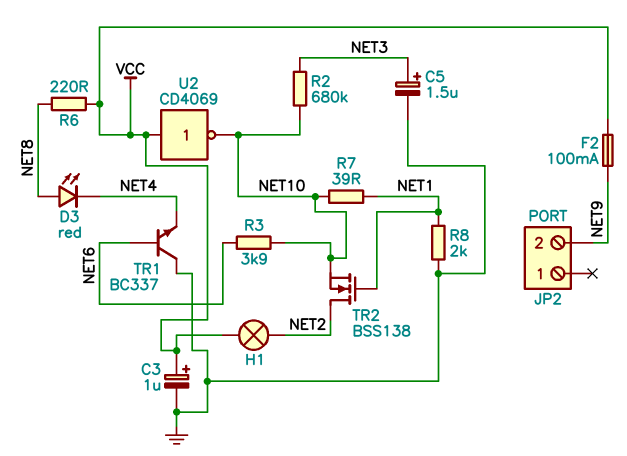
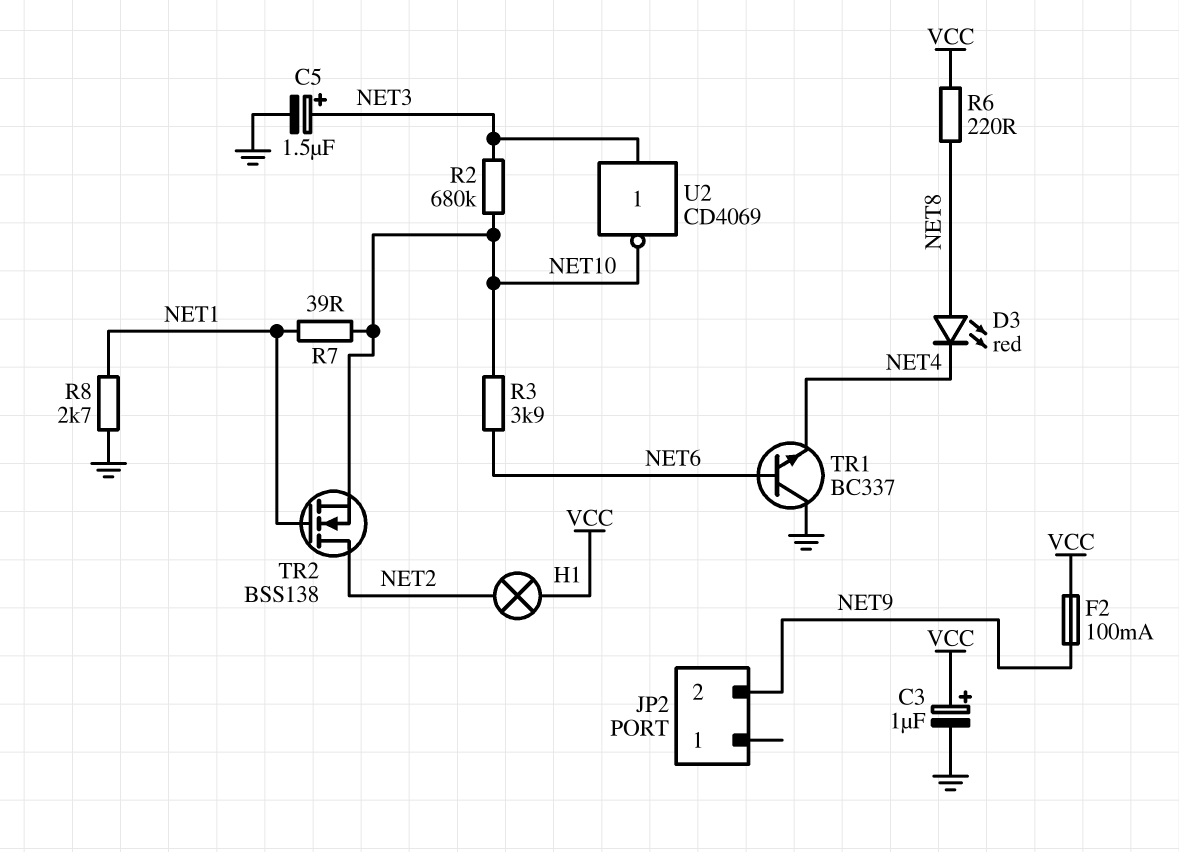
R8: 2k (GND, NET1) -> 2.7k (GND, NET1)
U2: NOT CD4069 (in VCC, out NET10) -> NOT CD4069 (in NET3, out NET10)

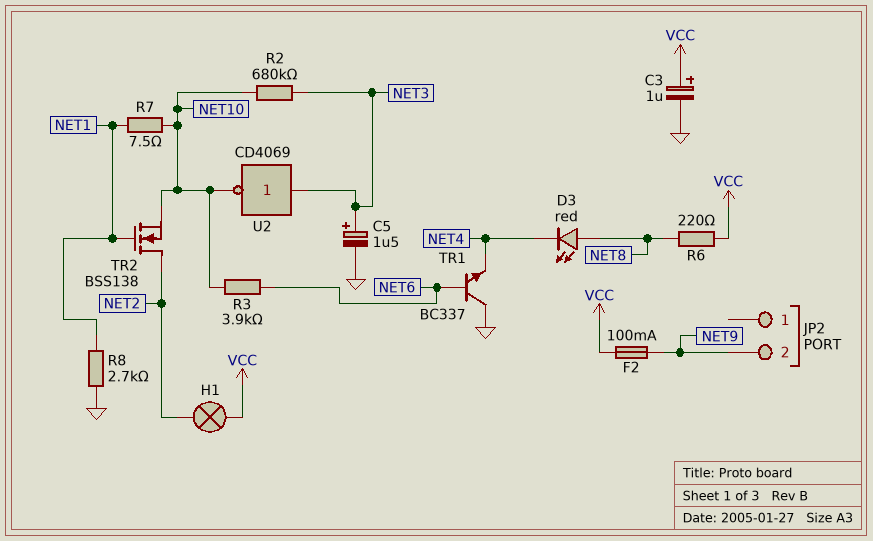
R7: 39 (NET1, NET10) -> 7.5 (NET1, NET10)

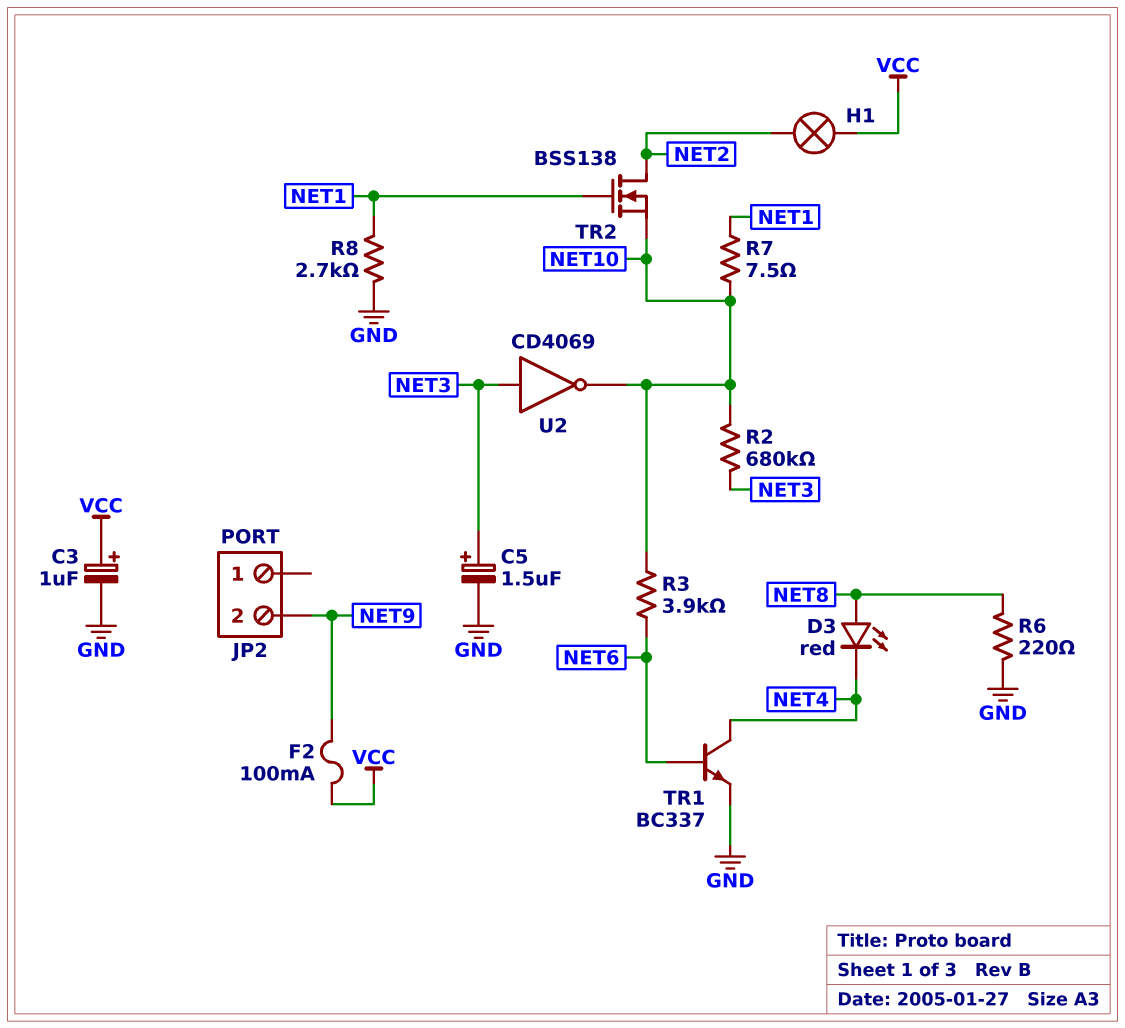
R6: 220 (NET8, VCC) -> 220 (GND, NET8)
TR1: NPN BC337 (B NET6, C GND, E NET4) -> NPN BC337 (B NET6, C NET4, E GND)

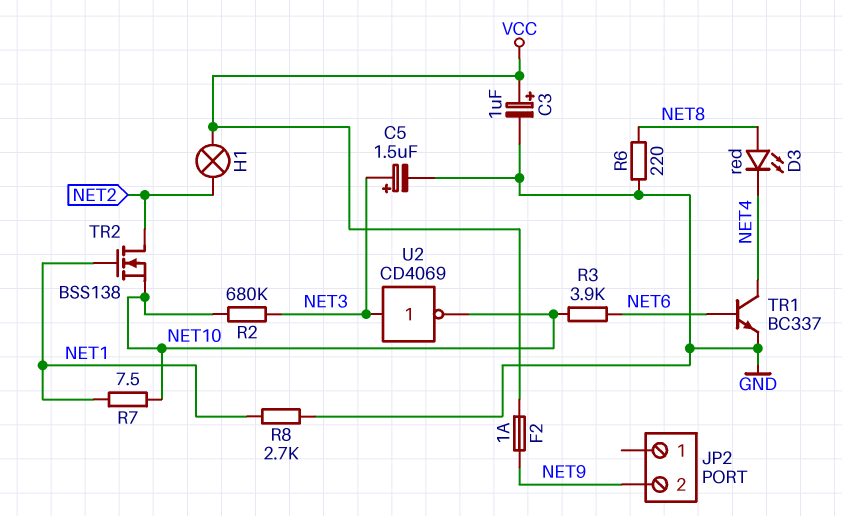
F2: 100mA (NET9, VCC) -> 1A (NET9, VCC)

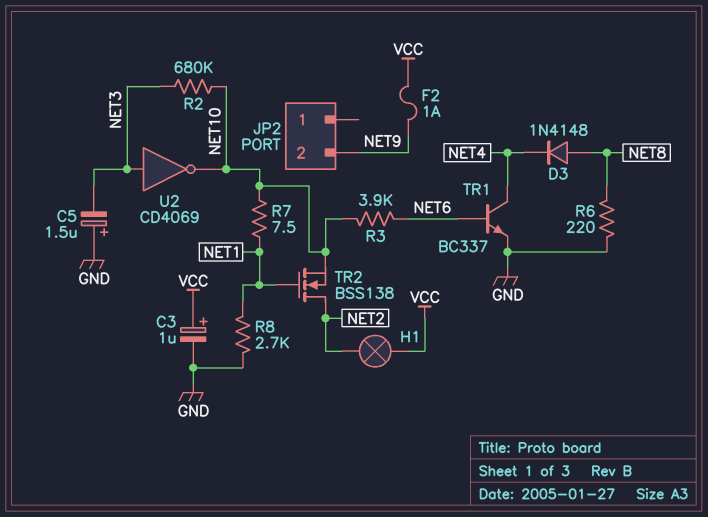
C5: 1.5uF (plus NET3, minus GND) -> 1.5uF (plus GND, minus NET3)
D3: LED red (A NET8, K NET4) -> diode 1N4148 (A NET8, K NET4)

